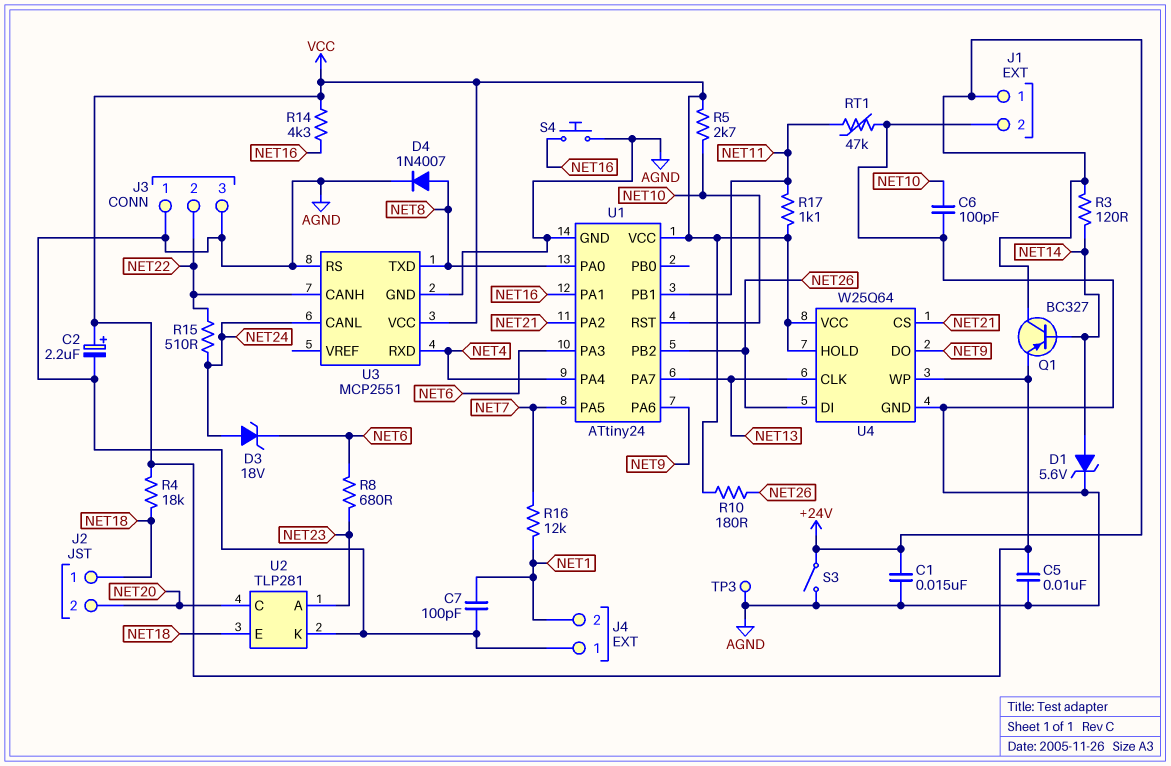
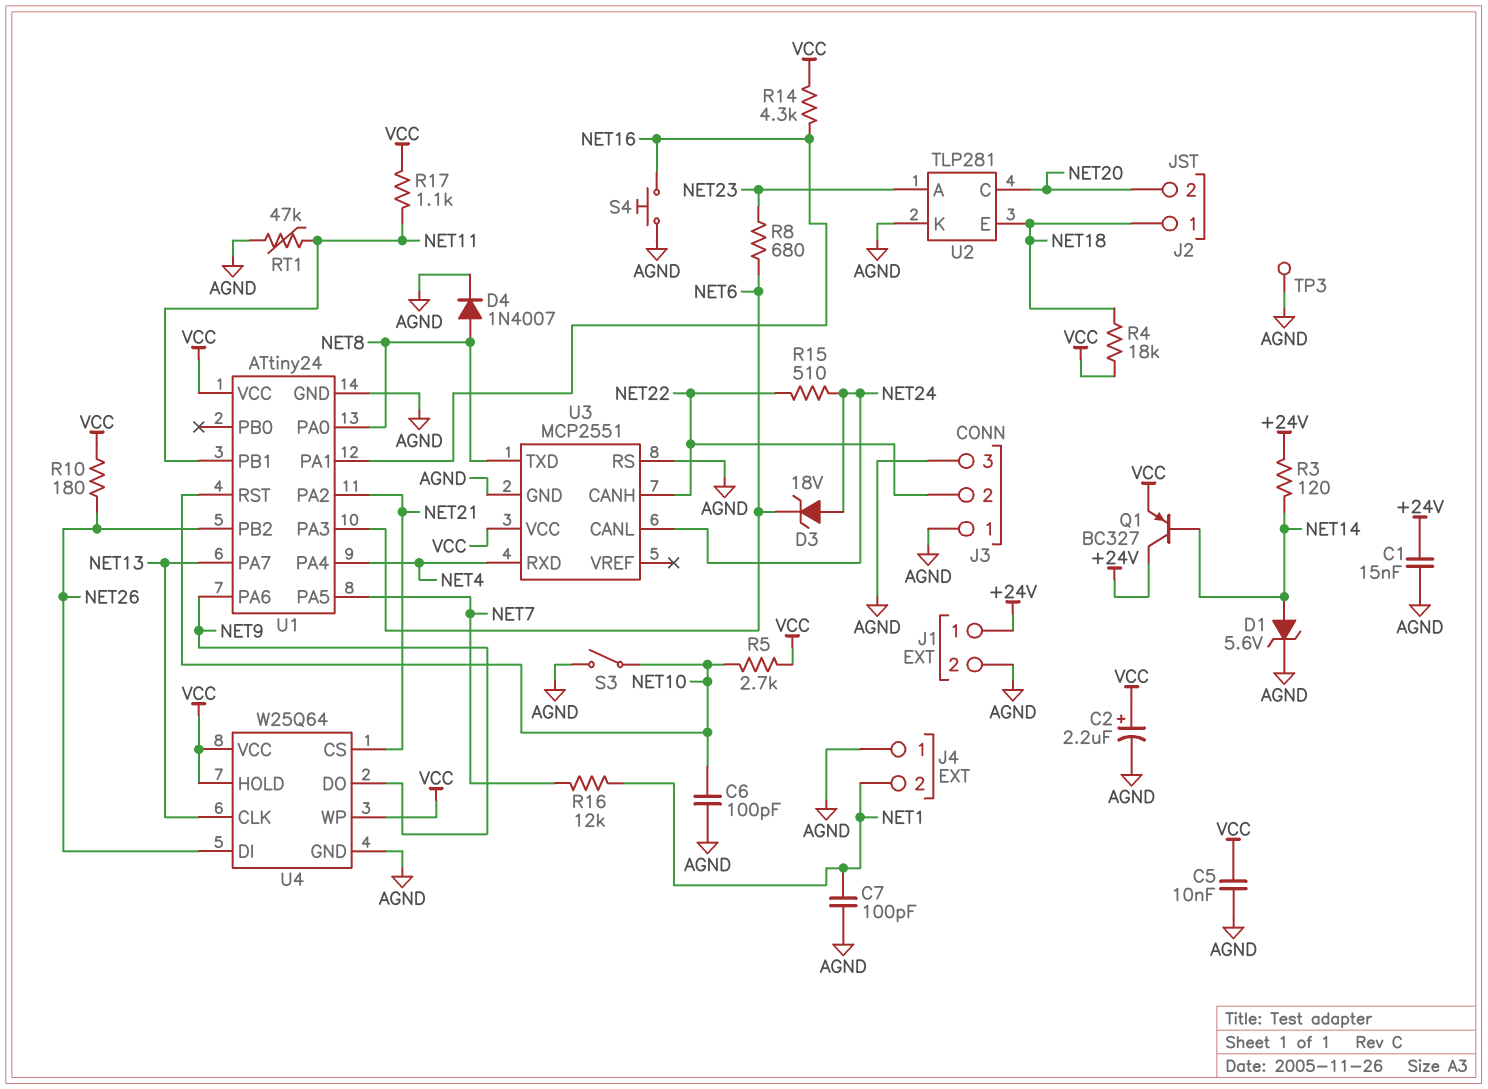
S3: switch (+24V, AGND) -> switch (AGND, NET10)

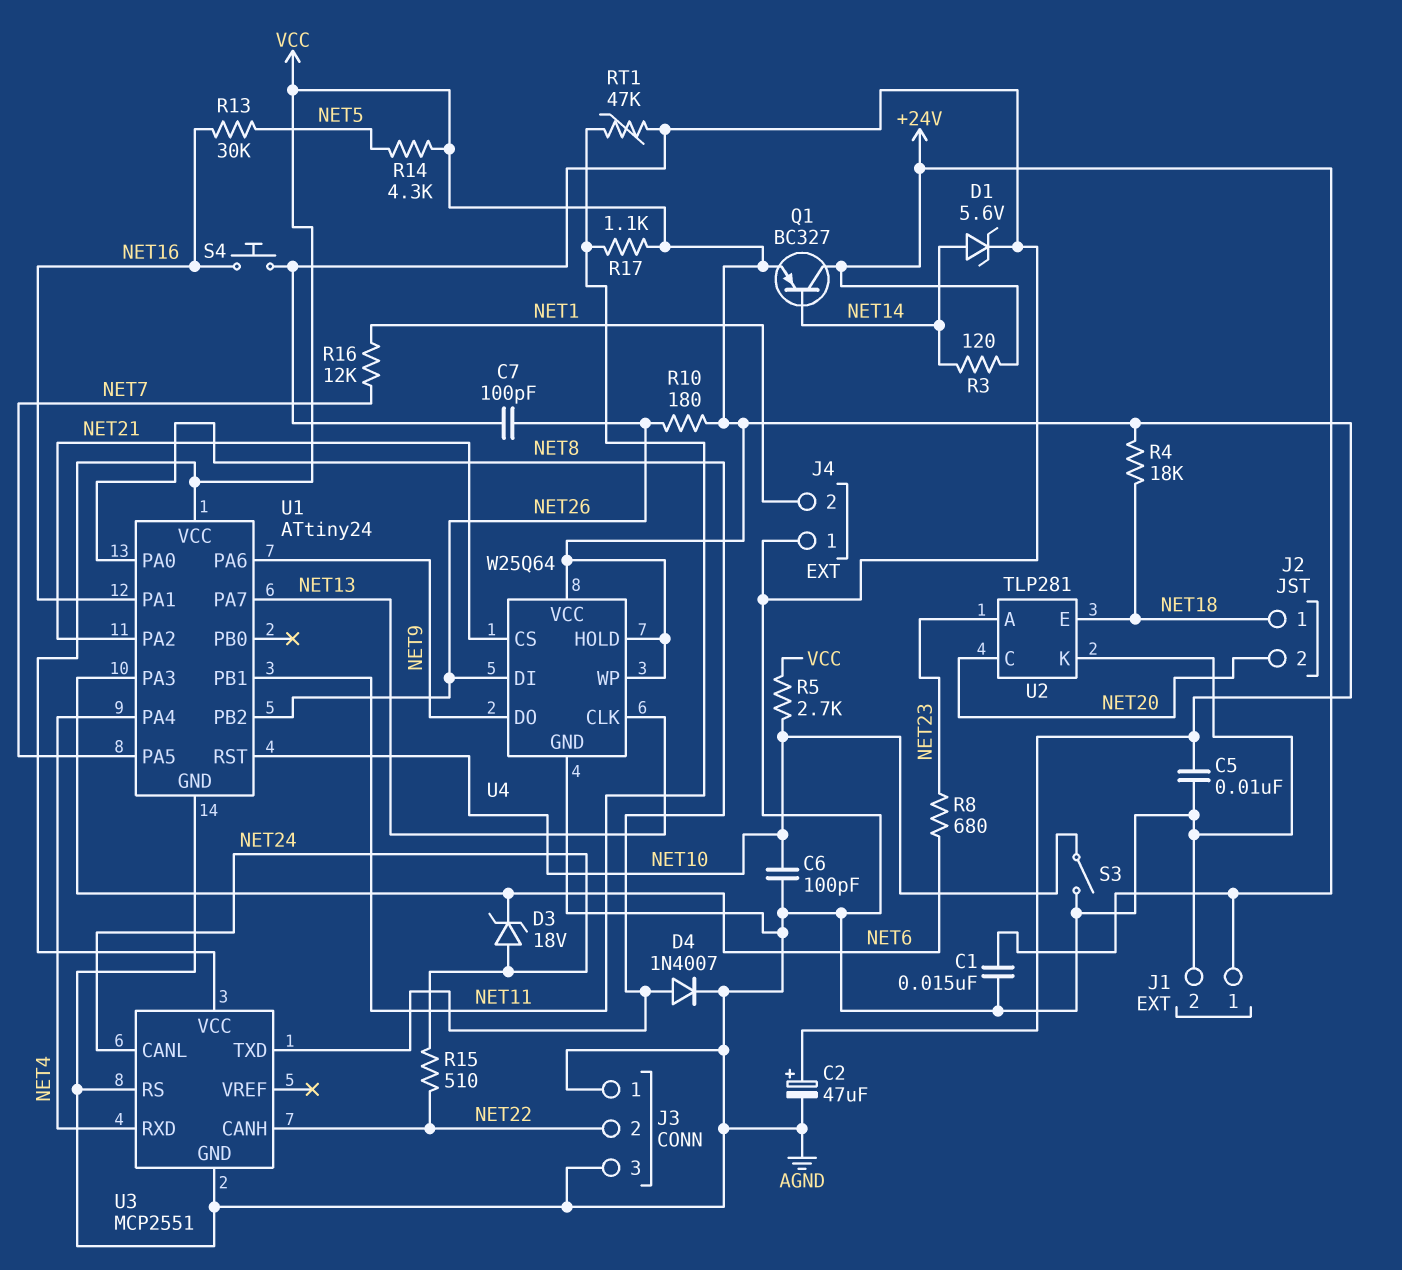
C2: 2.2uF (plus VCC, minus AGND) -> 47uF (plus VCC, minus AGND)
C7: 100pF (AGND, NET1) -> 100pF (AGND, NET26)
R13: none -> 30k (NET5, NET16)
R14: 4.3k (NET16, VCC) -> 4.3k (NET5, VCC)
TP3: test point (AGND) -> none

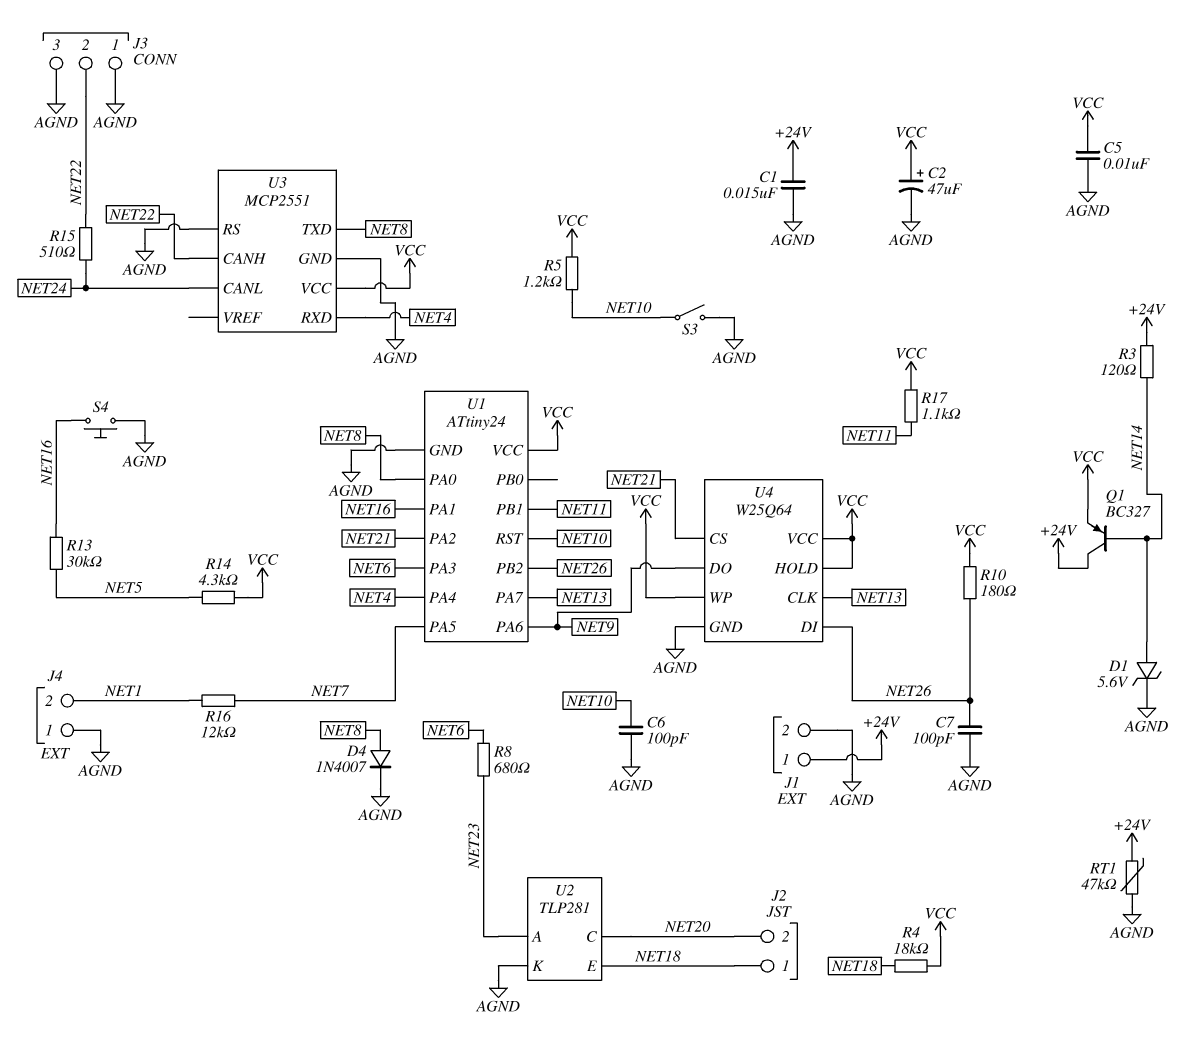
D3: zener 18V (A NET24, K NET6) -> none
R5: 2.7k (NET10, VCC) -> 1.2k (NET10, VCC)
RT1: 47k (AGND, NET11) -> 47k (+24V, AGND)

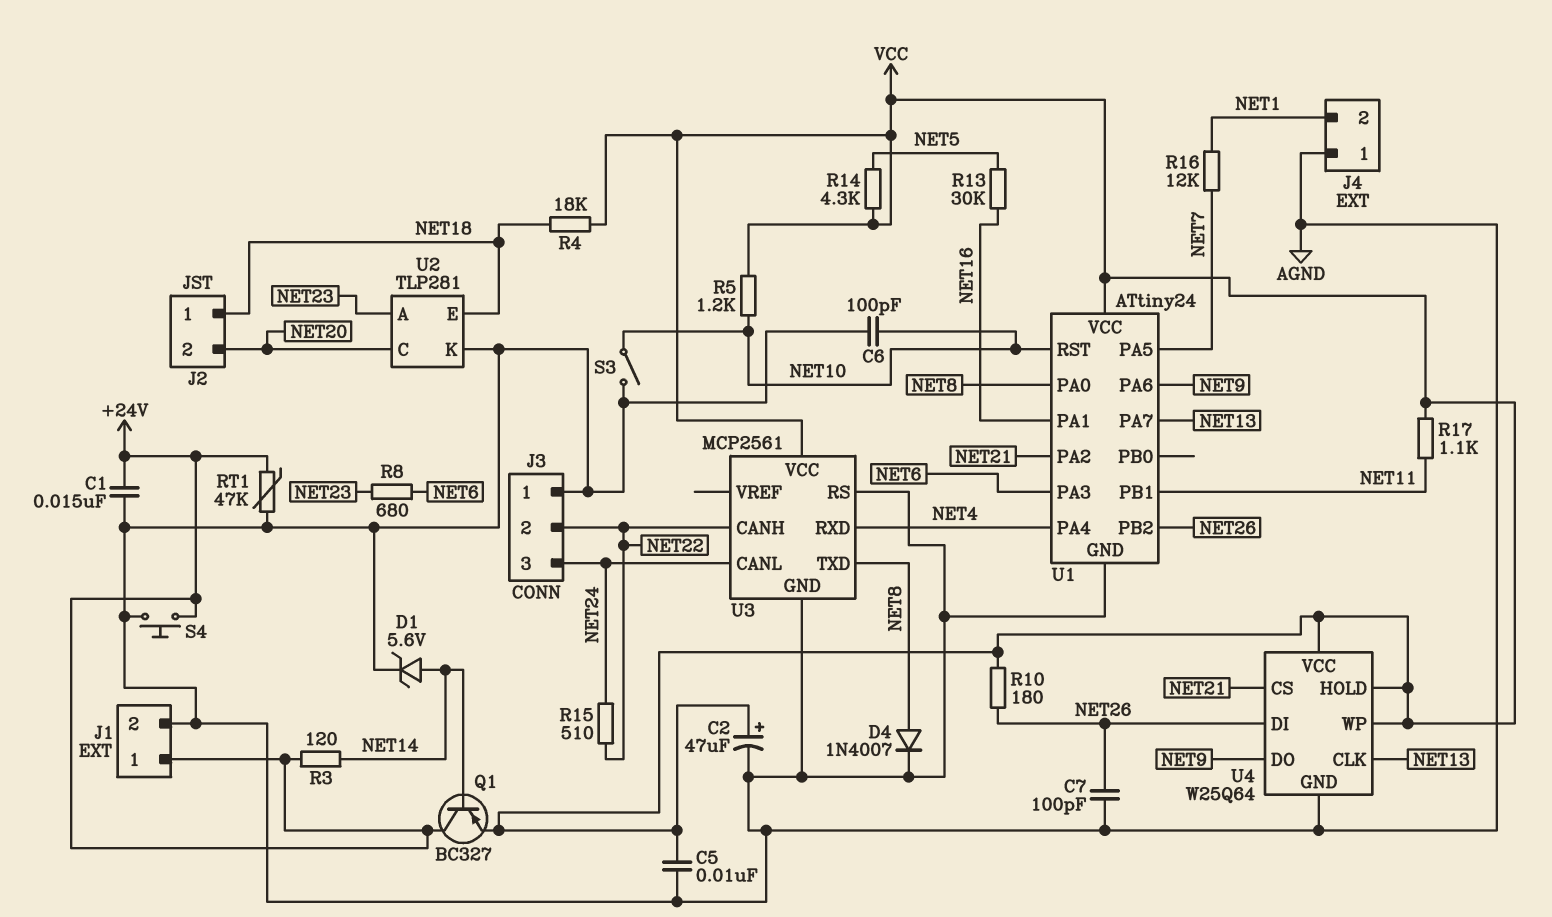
J3 pin 3: AGND -> NET24
S4: button (AGND, NET16) -> button (+24V, AGND)
U3: MCP2551 -> MCP2561

